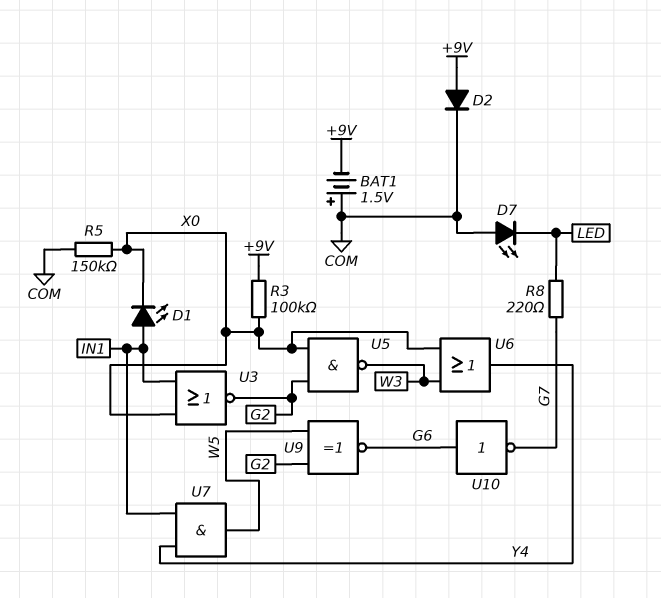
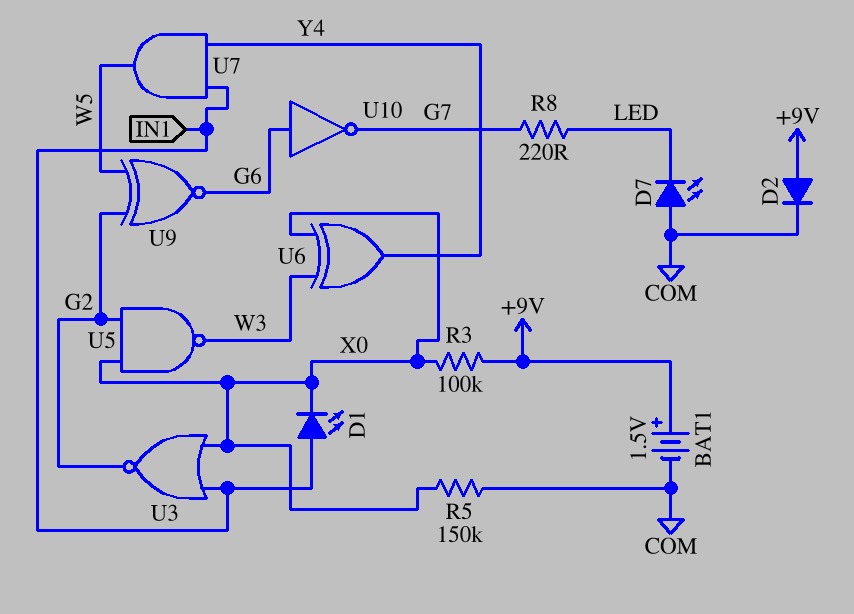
BAT1: 1.5V (plus COM, minus +9V) -> 1.5V (plus +9V, minus COM)
U6: OR (in W3, in X0, out Y4) -> XOR (in W3, in X0, out Y4)

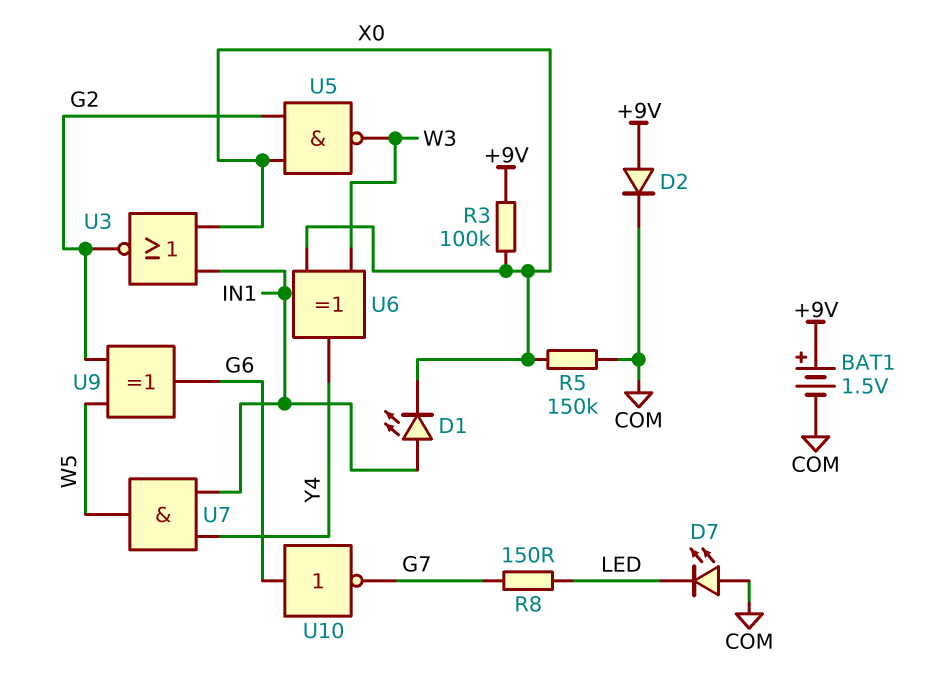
R8: 220 (G7, LED) -> 150 (G7, LED)
U9: XNOR (in G2, in W5, out G6) -> XOR (in G2, in W5, out G6)

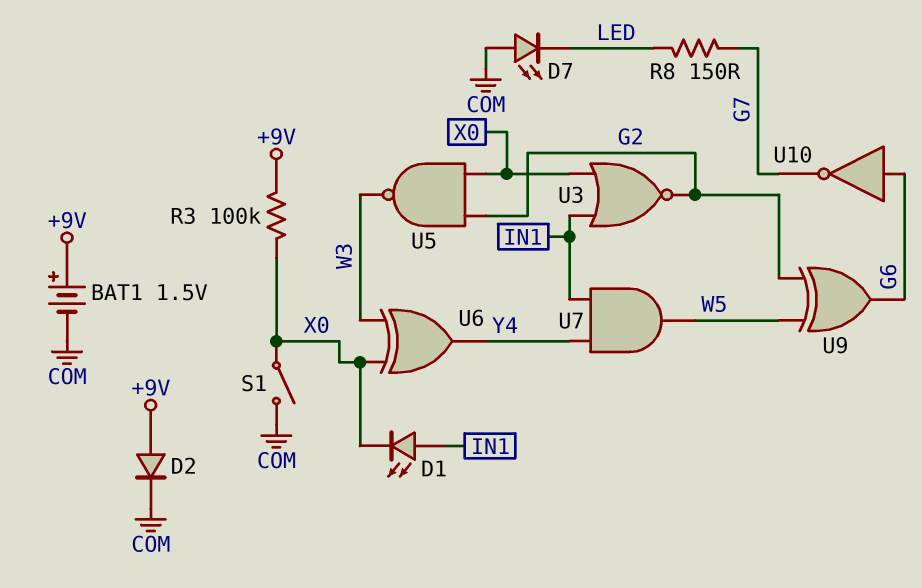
R5: 150k (COM, X0) -> none
S1: none -> switch (COM, X0)

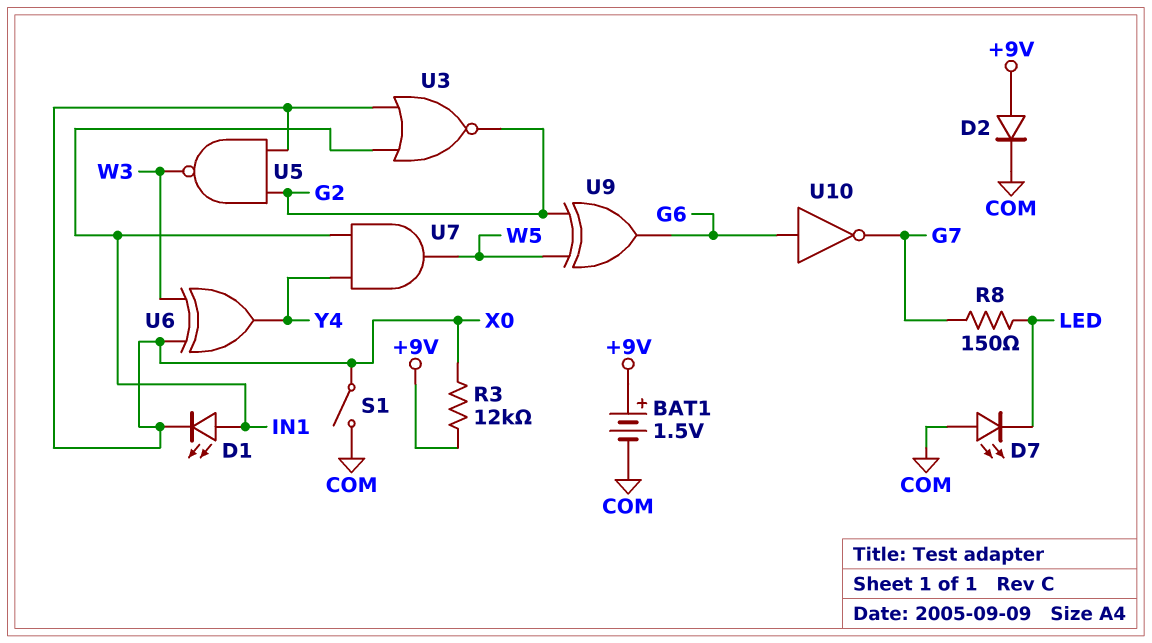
R3: 100k (+9V, X0) -> 12k (+9V, X0)

